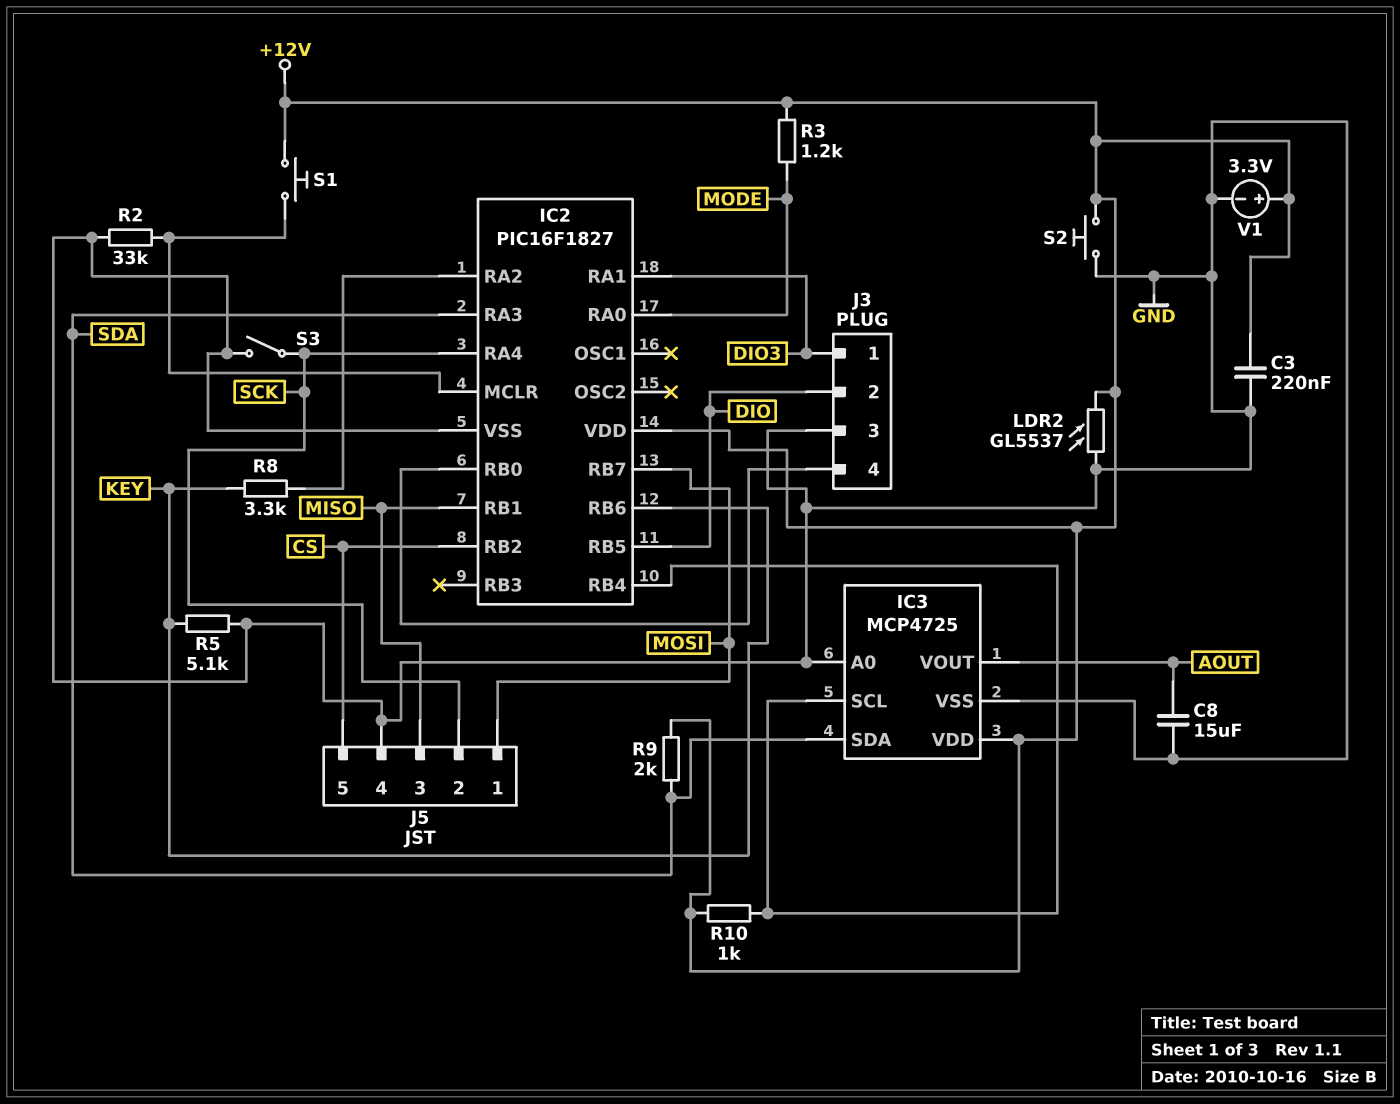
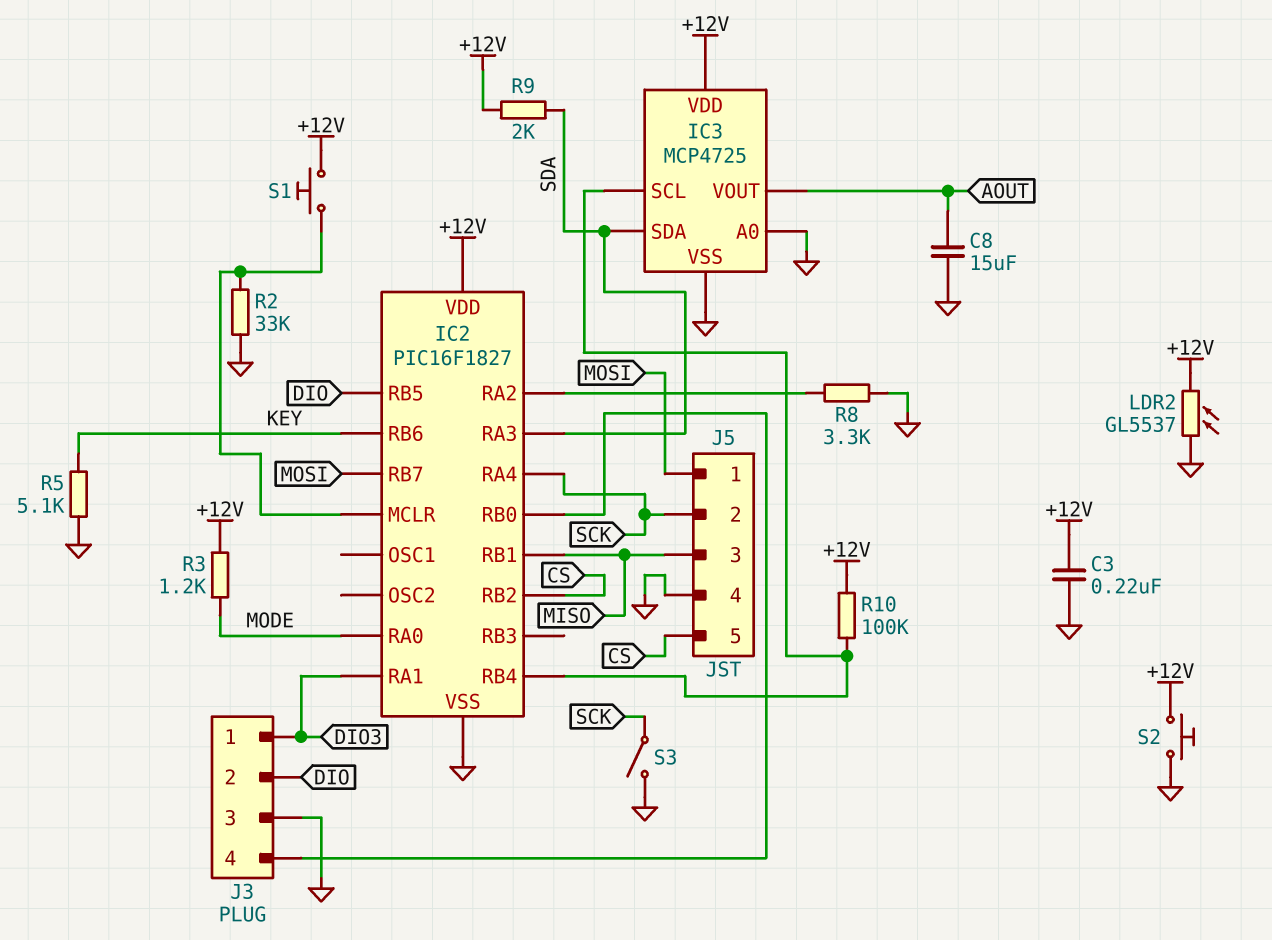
R8: 3.3k (IC2/RA2, KEY) -> 3.3k (GND, IC2/RA2)
R10: 1k (+12V, IC2/RB4) -> 100k (+12V, IC2/RB4)
V1: 3.3V (plus +12V, minus GND) -> none

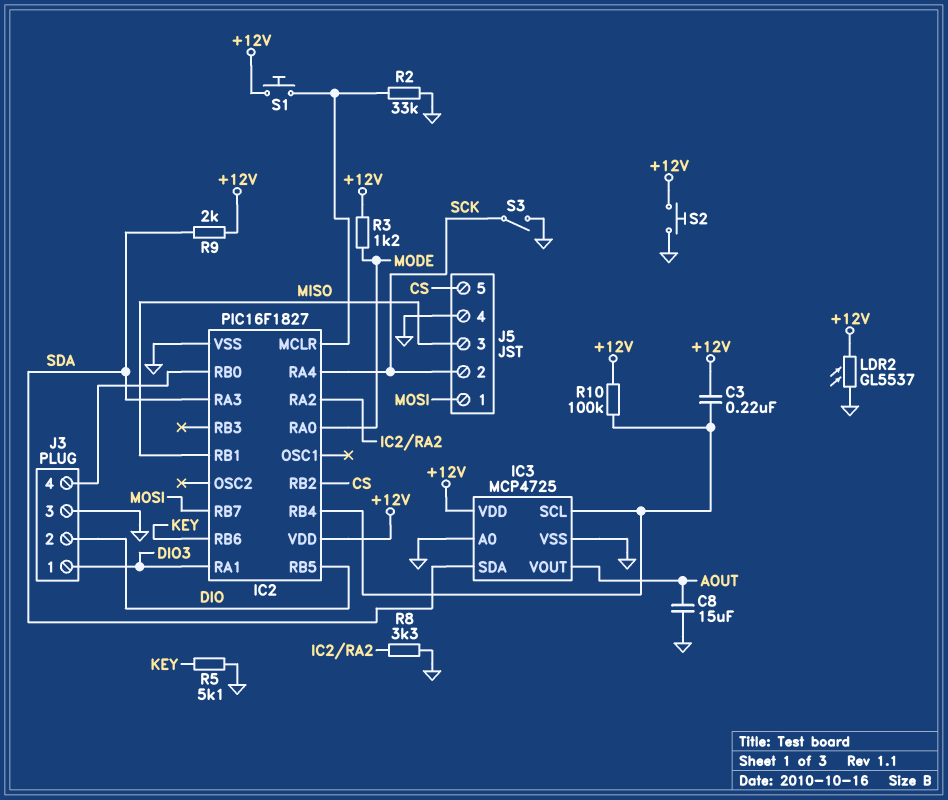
C3: 220nF (+12V, GND) -> 220nF (+12V, IC2/RB4)

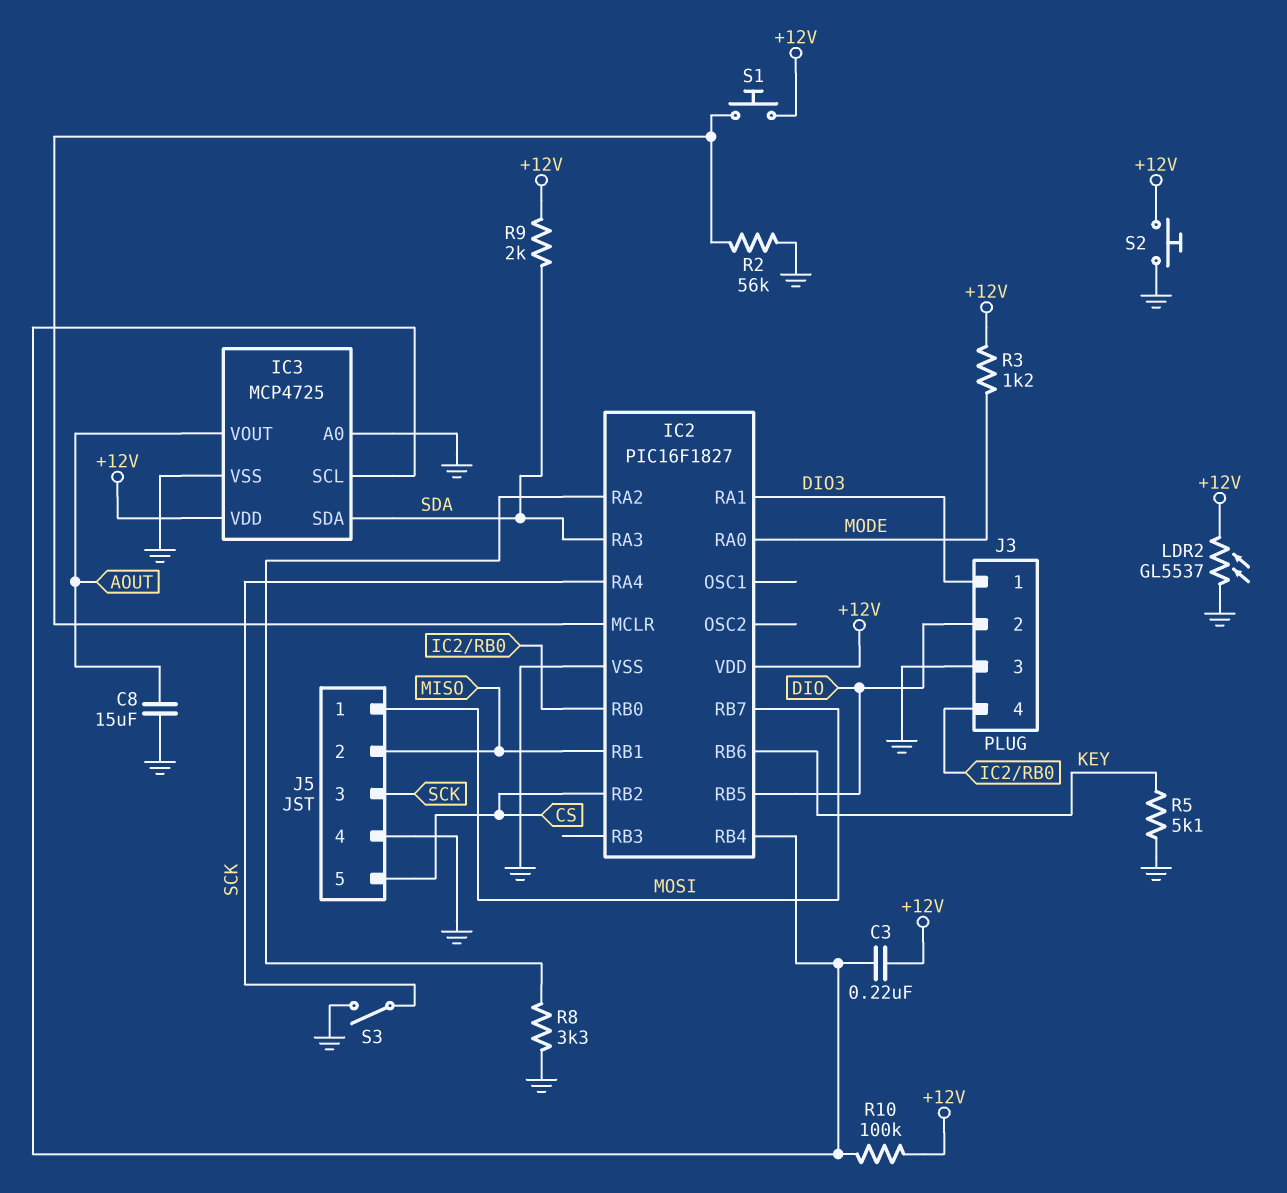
J5 pin 2: SCK -> MISO
J5 pin 3: MISO -> SCK
R2: 33k (GND, IC2/MCLR) -> 56k (GND, IC2/MCLR)

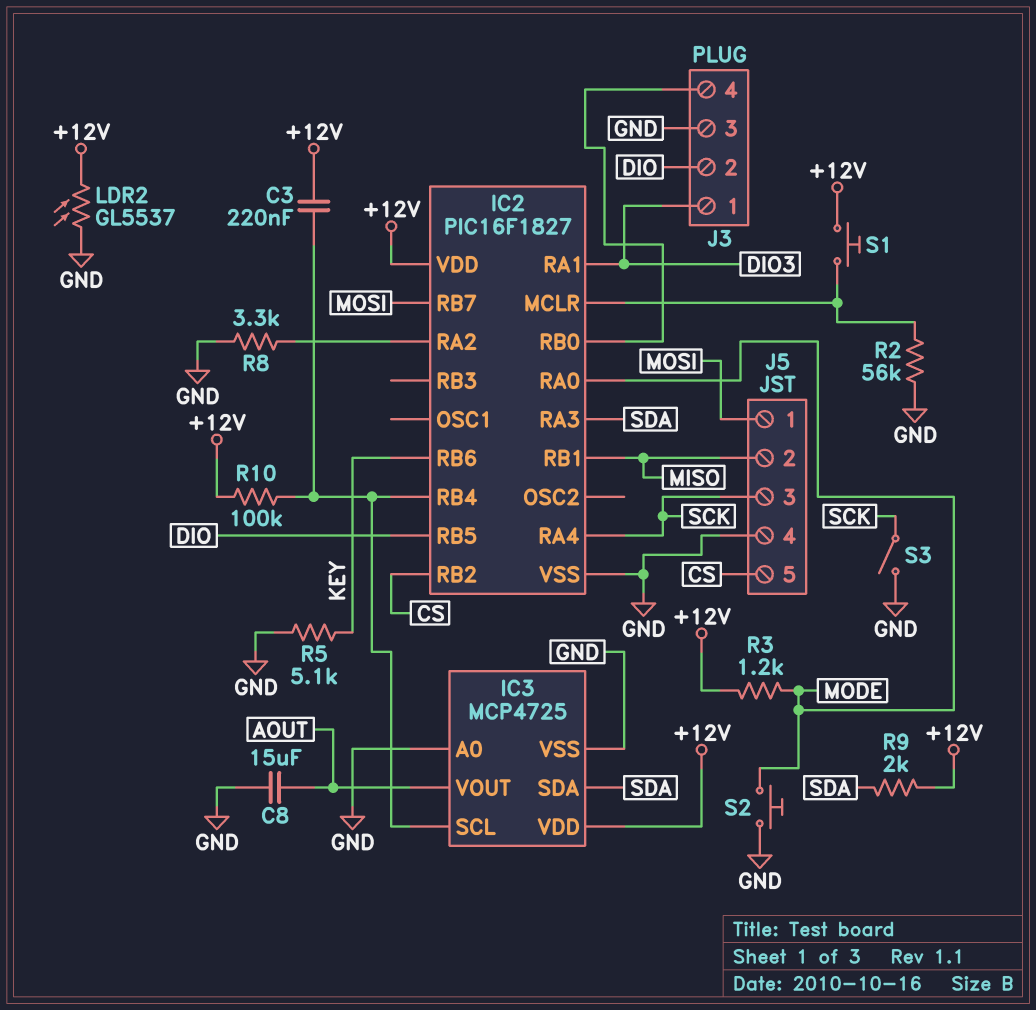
S2: button (+12V, GND) -> button (GND, MODE)

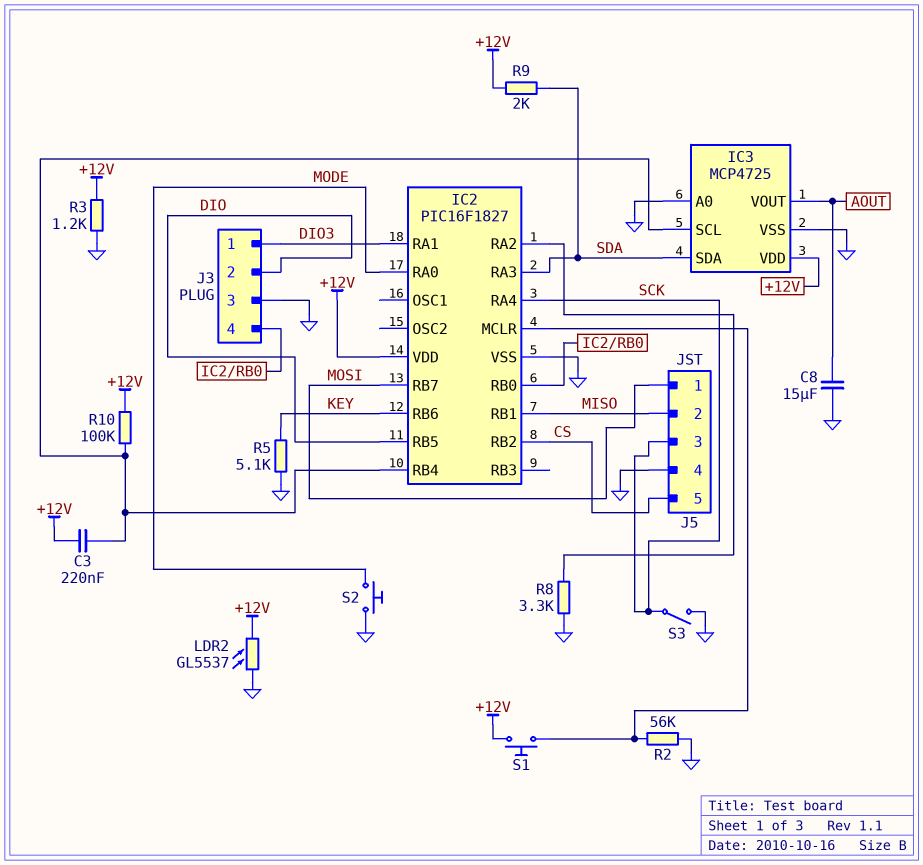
R3: 1.2k (+12V, MODE) -> 1.2k (+12V, GND)

